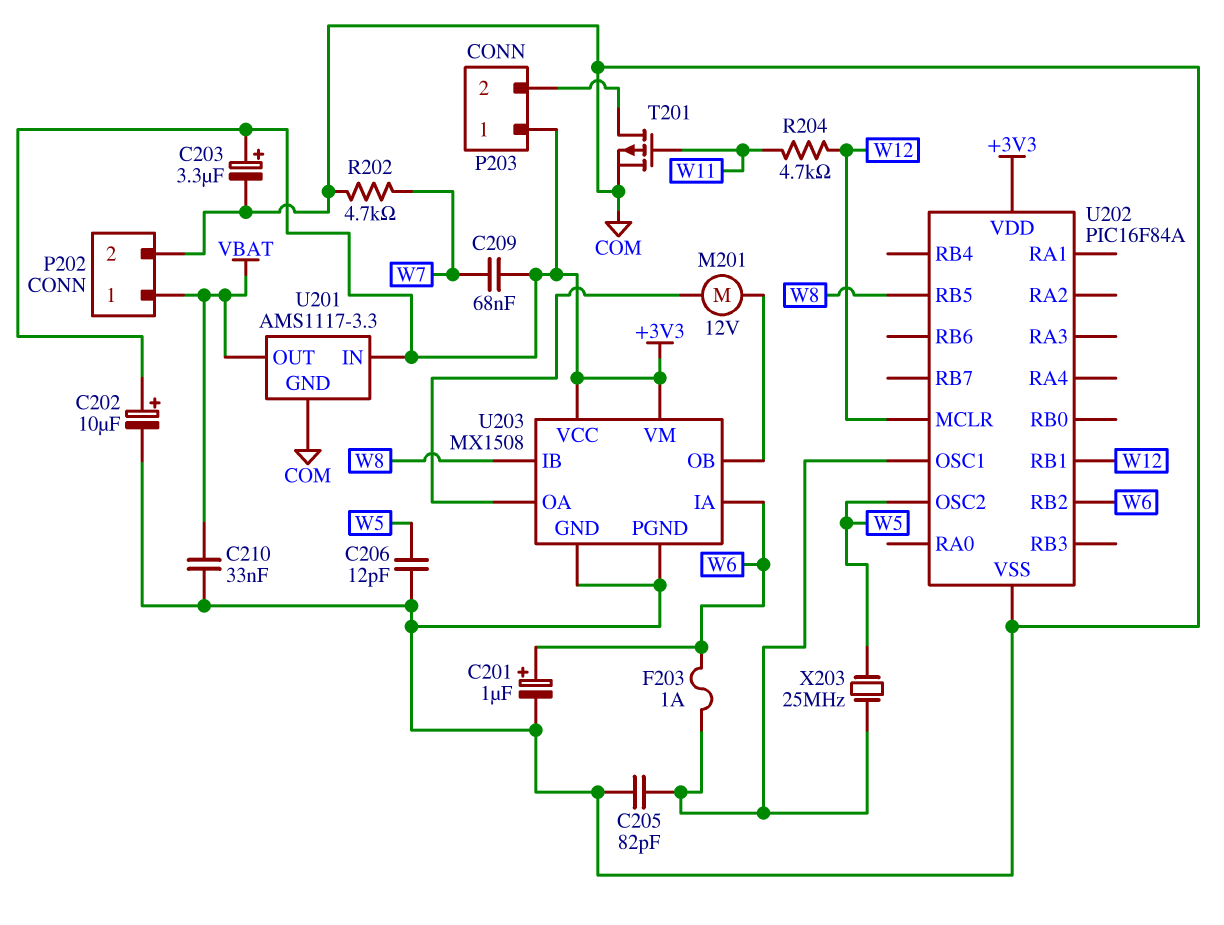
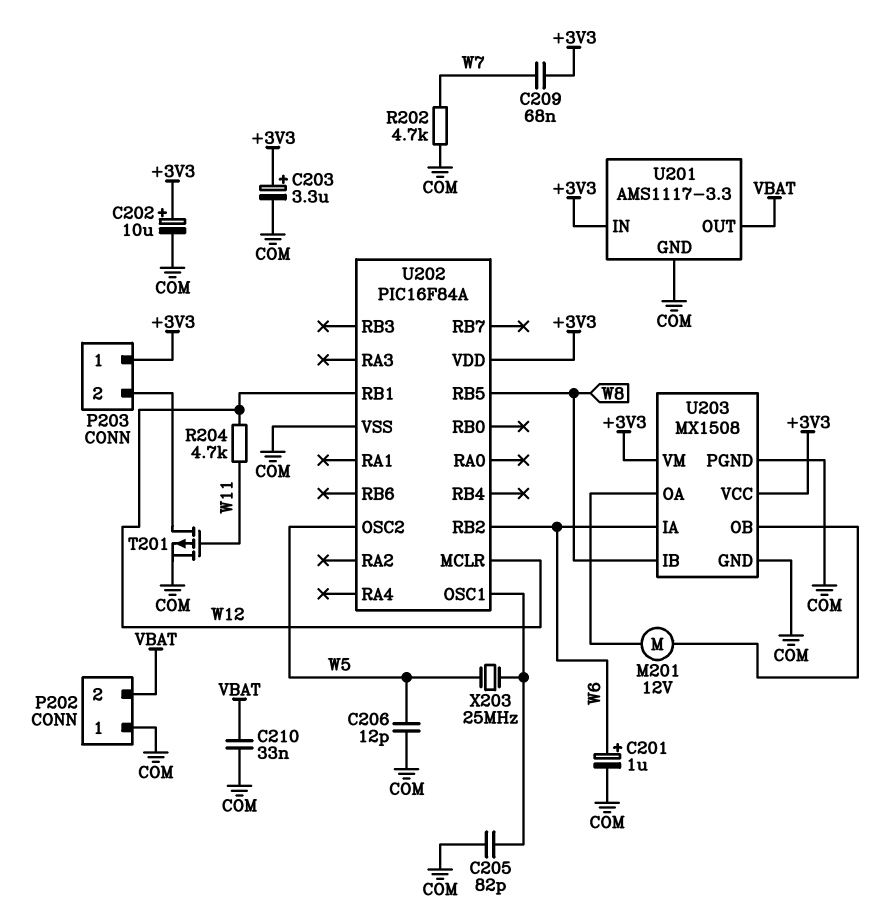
F203: 1A (U202/OSC1, W6) -> none
P202 pin 1: VBAT -> COM
P202 pin 2: COM -> VBAT

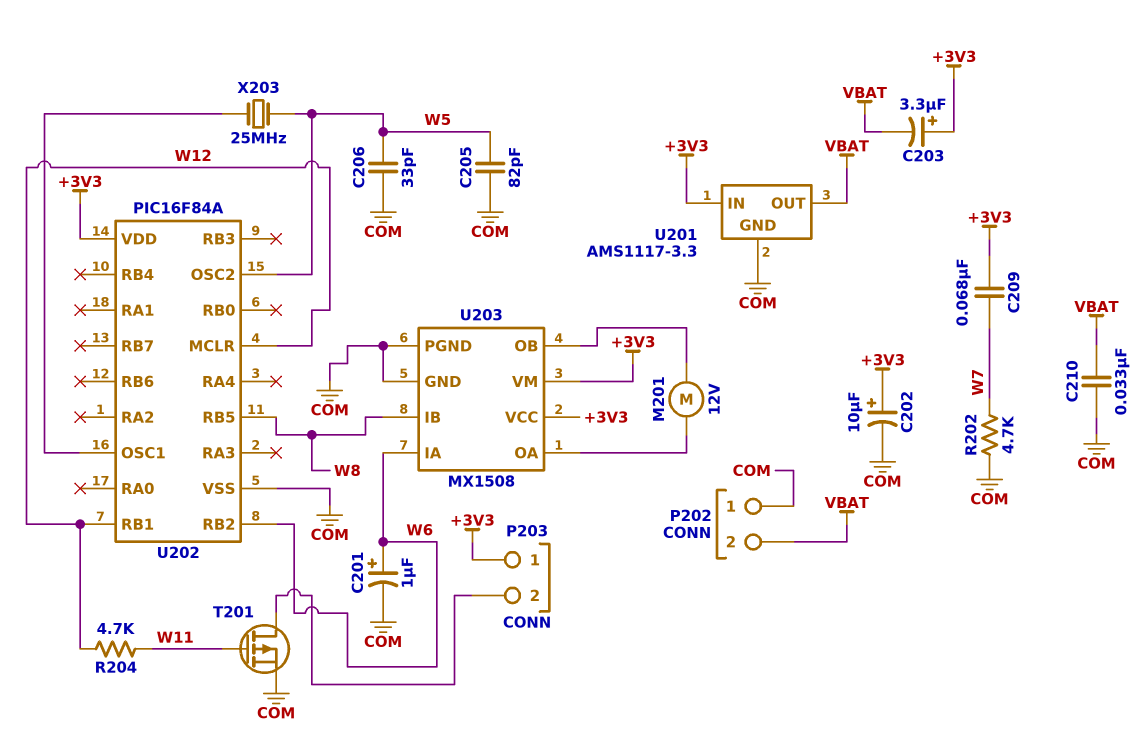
C203: 3.3uF (plus +3V3, minus COM) -> 3.3uF (plus +3V3, minus VBAT)
C205: 82pF (COM, U202/OSC1) -> 82pF (COM, W5)
C206: 12pF (COM, W5) -> 33pF (COM, W5)

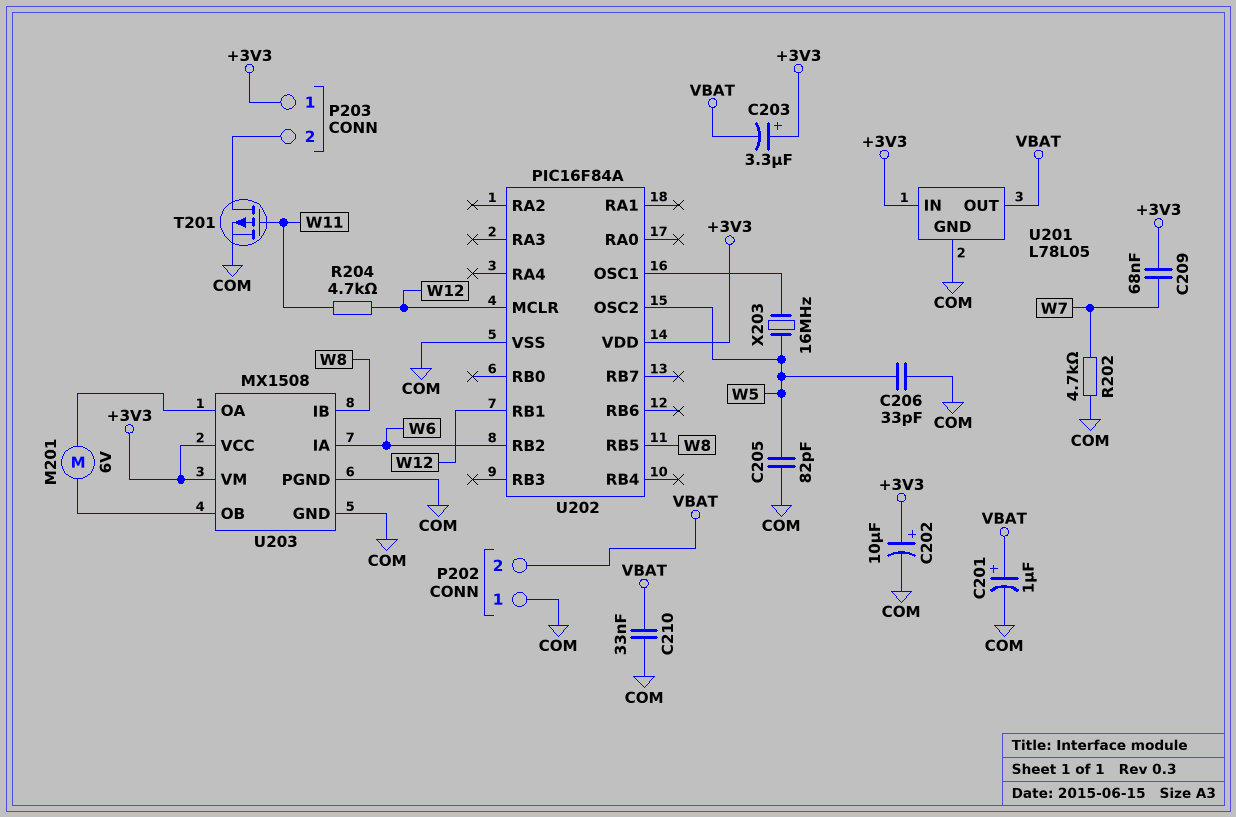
C201: 1uF (plus W6, minus COM) -> 1uF (plus VBAT, minus COM)
M201: motor 12V (U203/OA, U203/OB) -> motor 6V (U203/OA, U203/OB)
U201: AMS1117-3.3 -> L78L05
X203: 25MHz (U202/OSC1, W5) -> 16MHz (U202/OSC1, W5)

